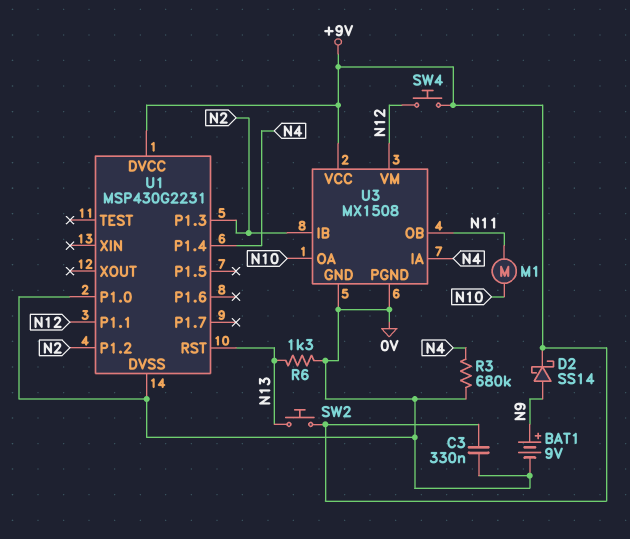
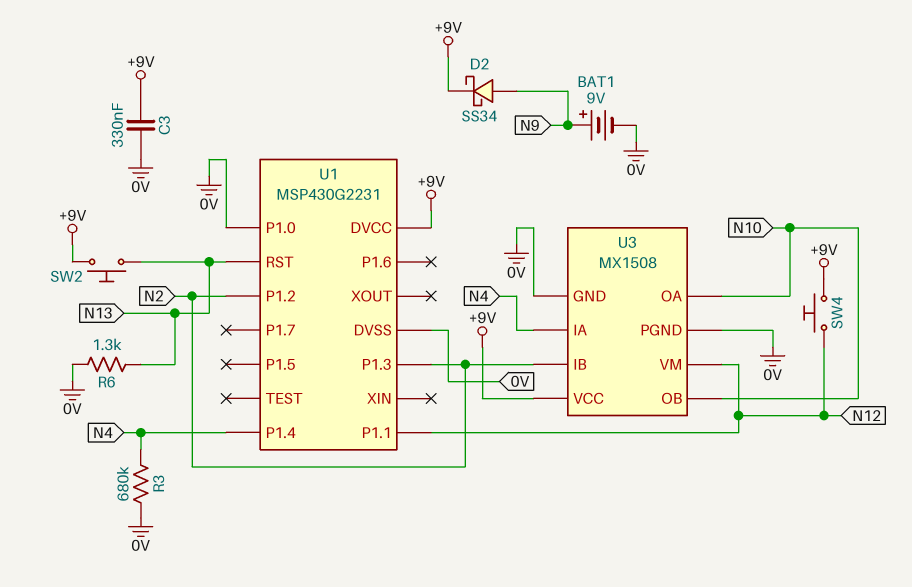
D2: schottky SS14 (A N9, K +9V) -> schottky SS34 (A N9, K +9V)
M1: motor (N10, N11) -> none
U3 pin OB: N11 -> N10

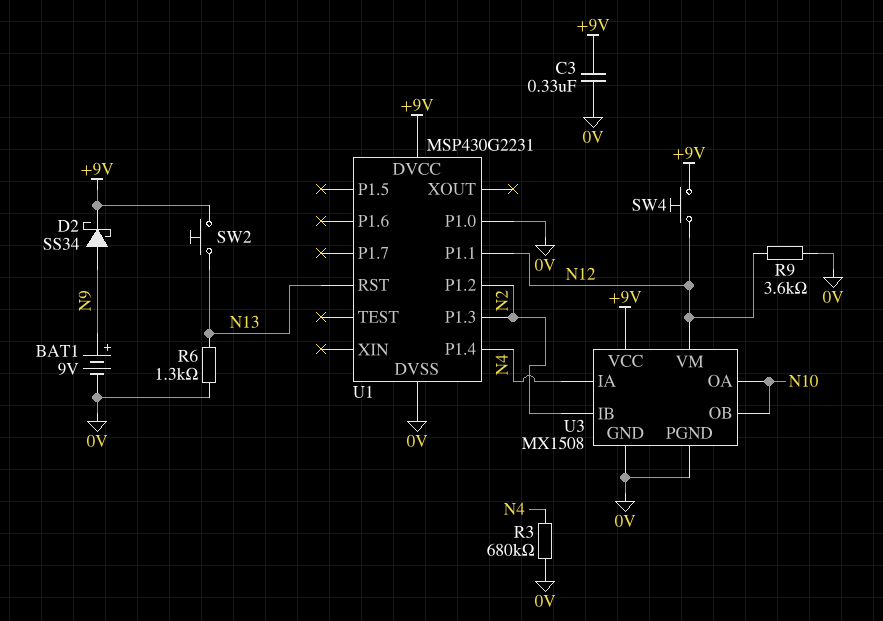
R9: none -> 3.6k (0V, N12)

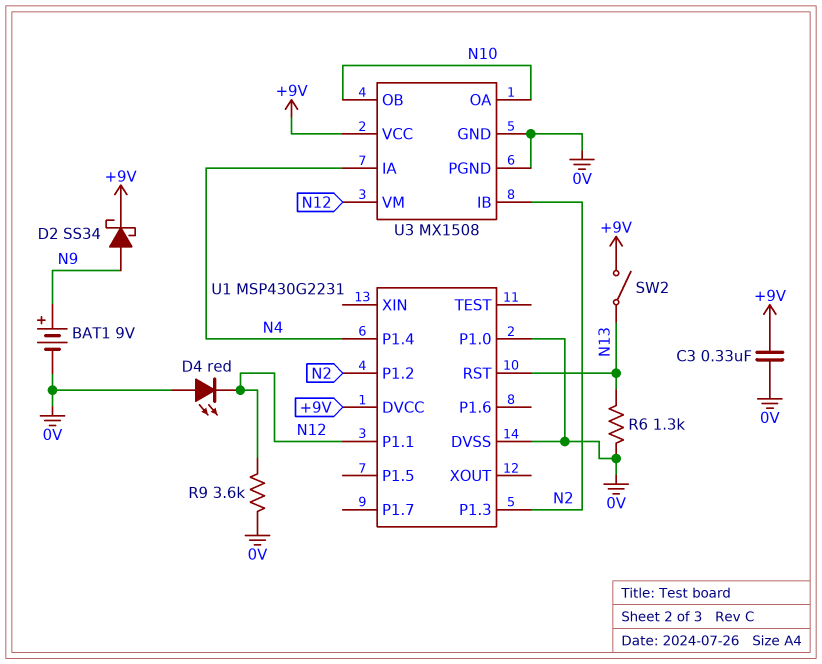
D4: none -> LED red (A 0V, K N12)
R3: 680k (0V, N4) -> none
SW2: button (+9V, N13) -> switch (+9V, N13)
SW4: button (+9V, N12) -> none

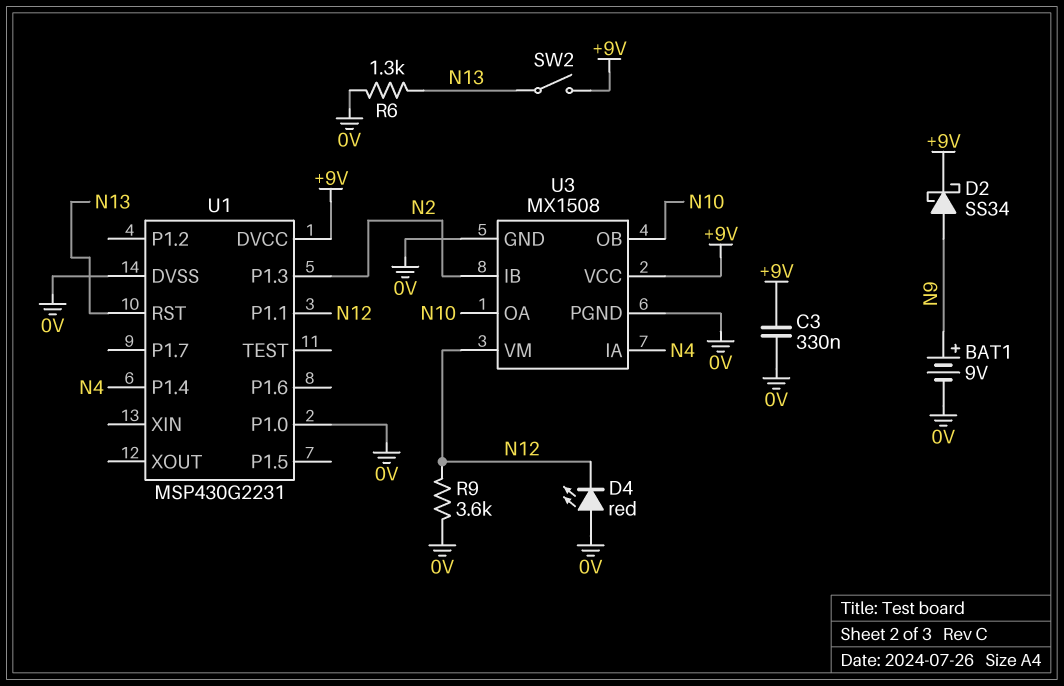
U1 pin P1.2: N2 -> none

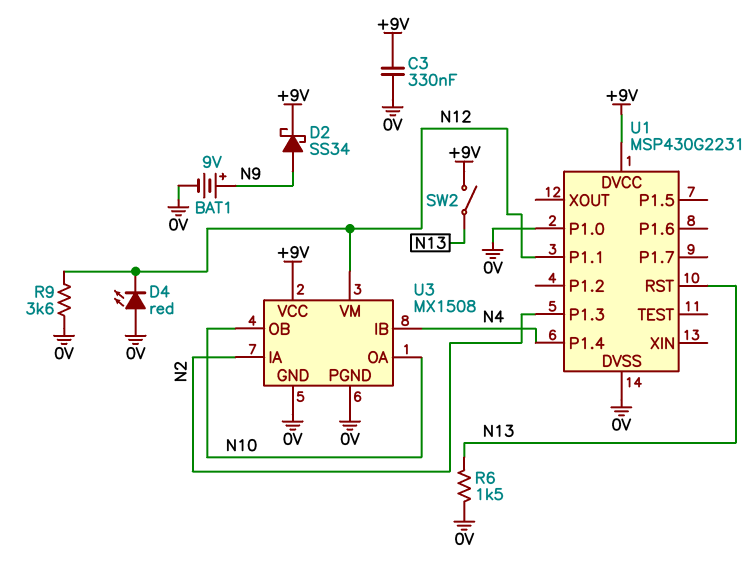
R6: 1.3k (0V, N13) -> 1.5k (0V, N13)
U3 pin IA: N4 -> N2
U3 pin IB: N2 -> N4

